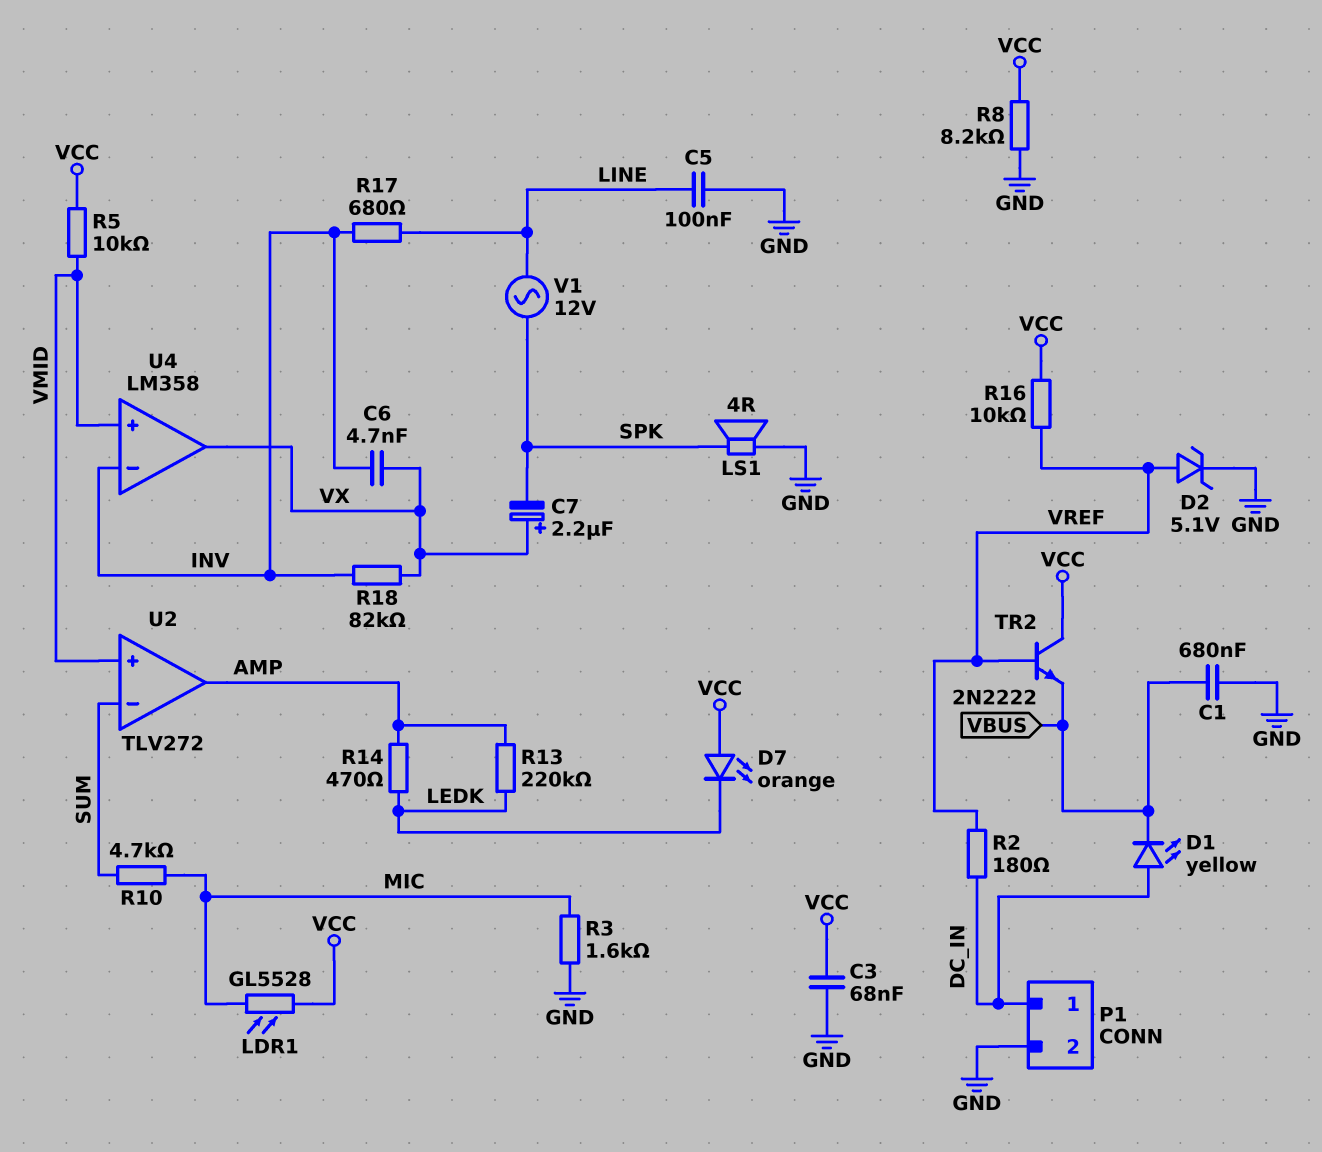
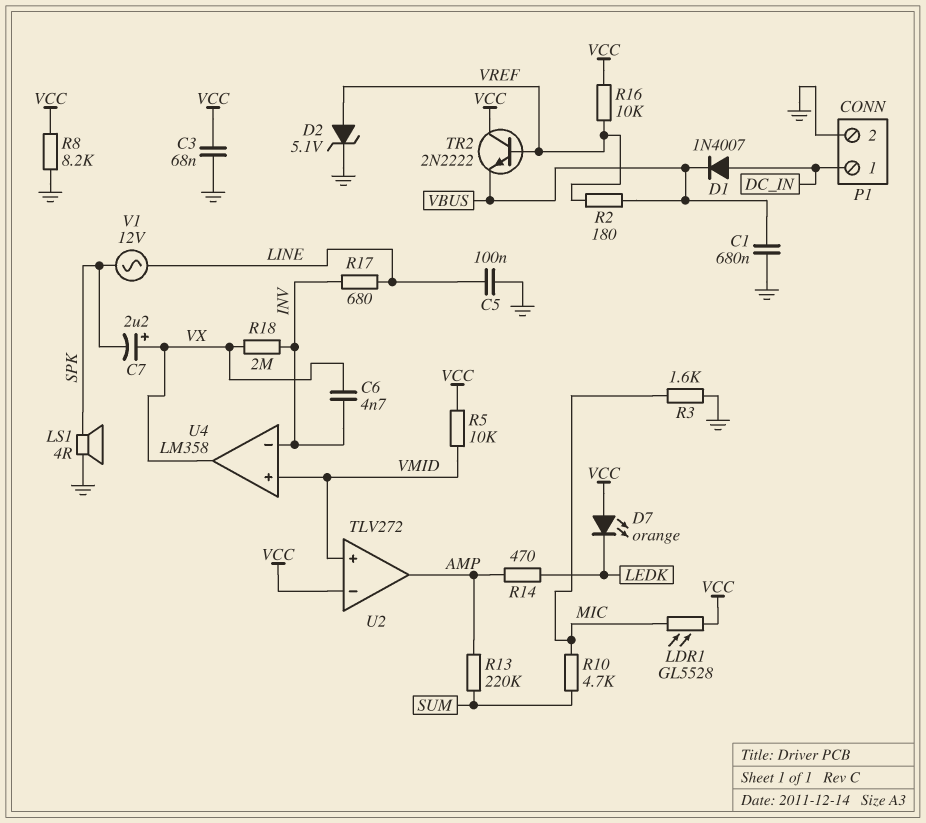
D1: LED yellow (A DC_IN, K VBUS) -> diode 1N4007 (A DC_IN, K VBUS)
R2: 180 (DC_IN, VREF) -> 180 (VBUS, VREF)
R13: 220k (AMP, LEDK) -> 220k (AMP, SUM)
R18: 82k (INV, VX) -> 2M (INV, VX)
U2 pin in-: SUM -> VCC

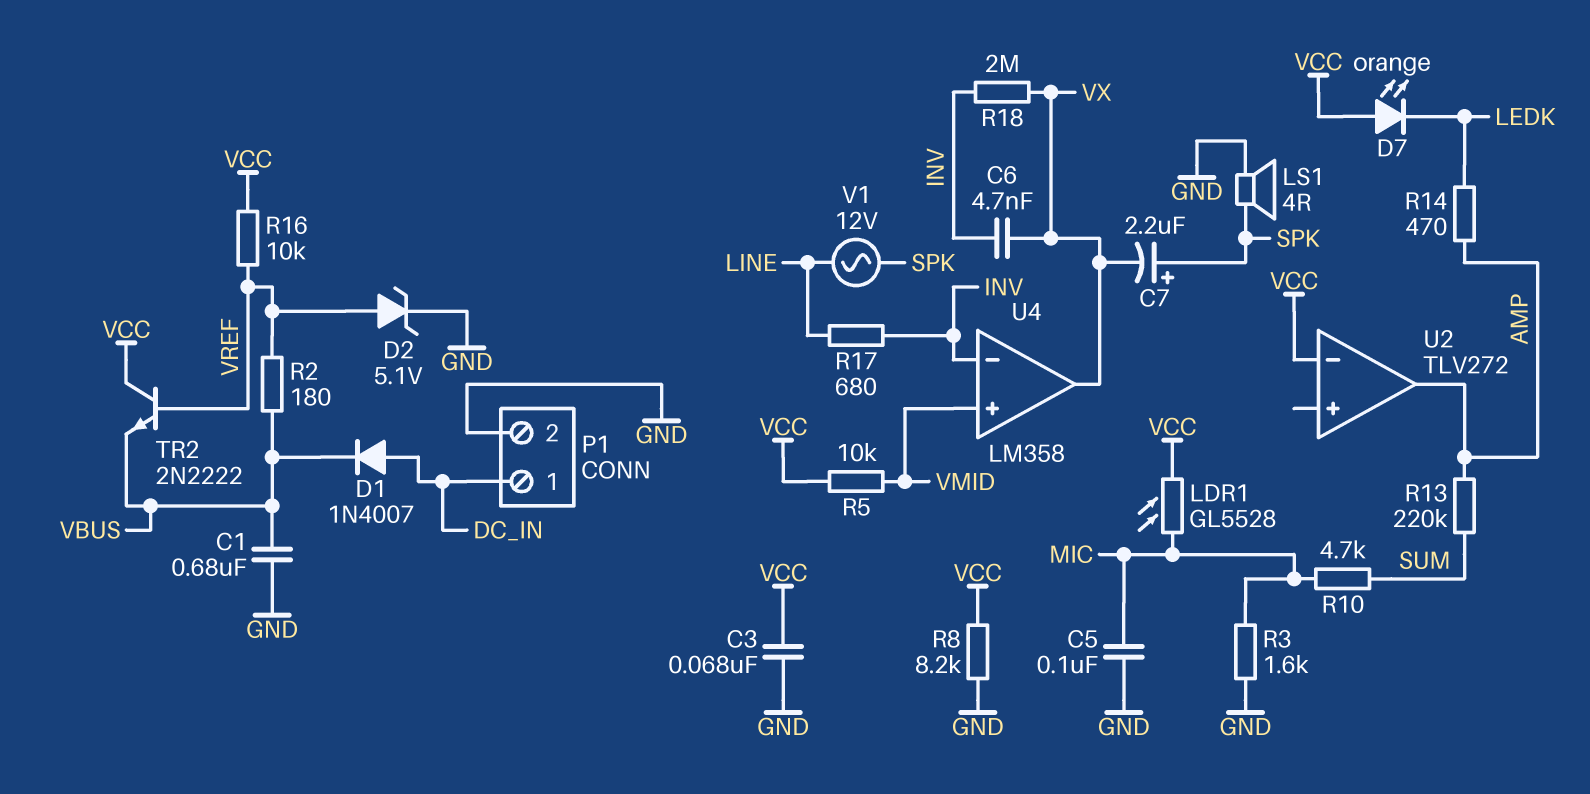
C5: 100nF (GND, LINE) -> 100nF (GND, MIC)
C7: 2.2uF (plus VX, minus SPK) -> 2.2uF (plus SPK, minus VX)
U2 pin in+: VMID -> none

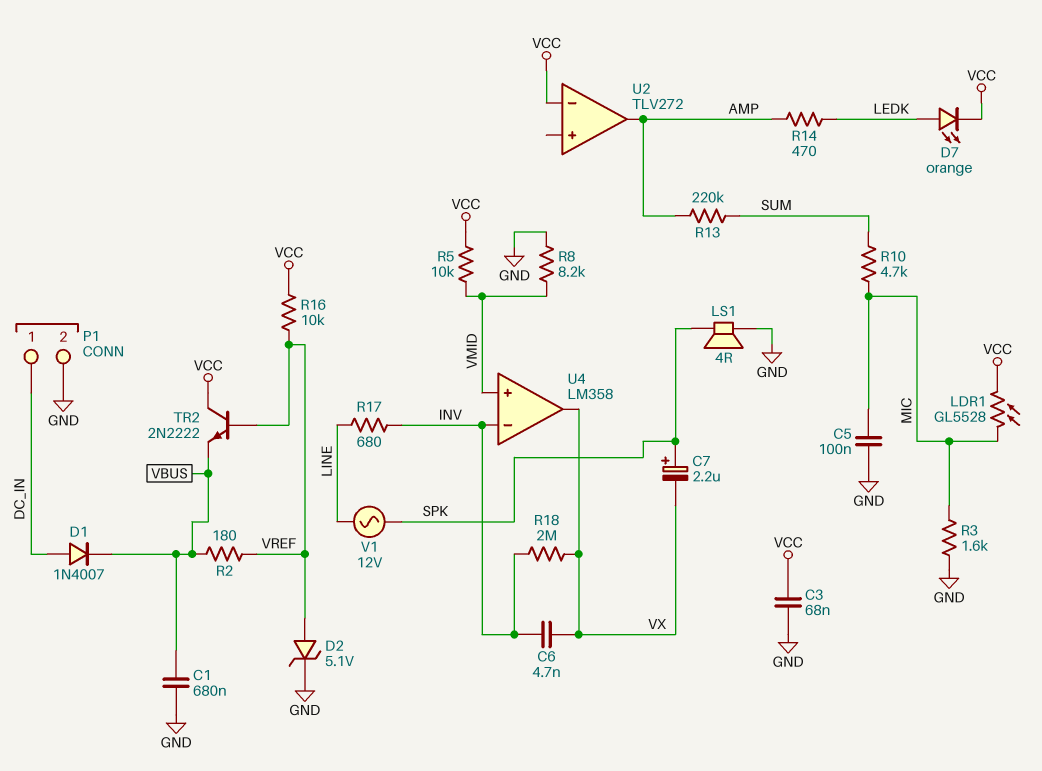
D7: LED orange (A VCC, K LEDK) -> LED orange (A LEDK, K VCC)
R8: 8.2k (GND, VCC) -> 8.2k (GND, VMID)

